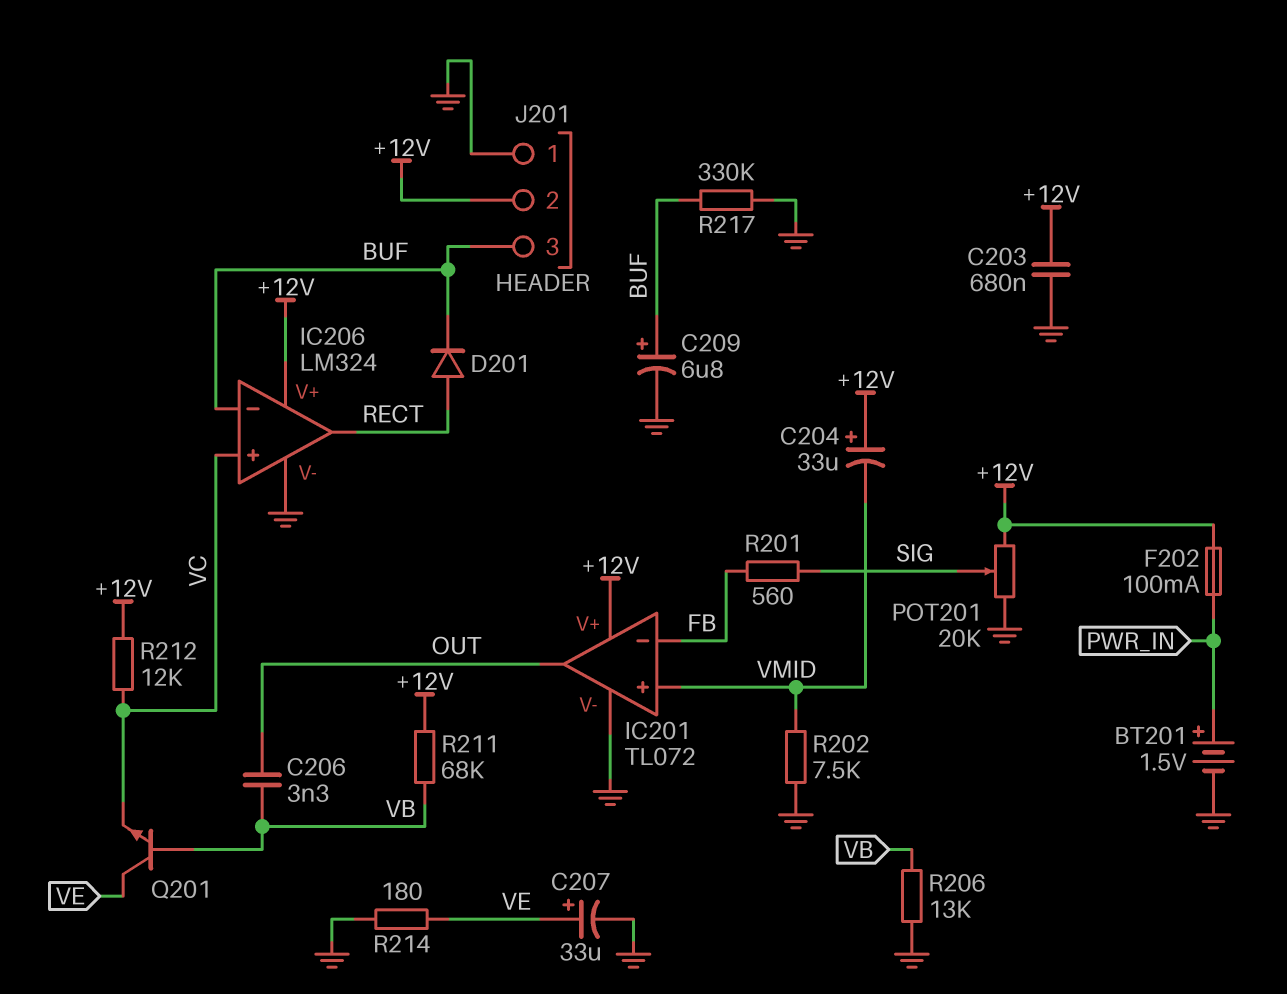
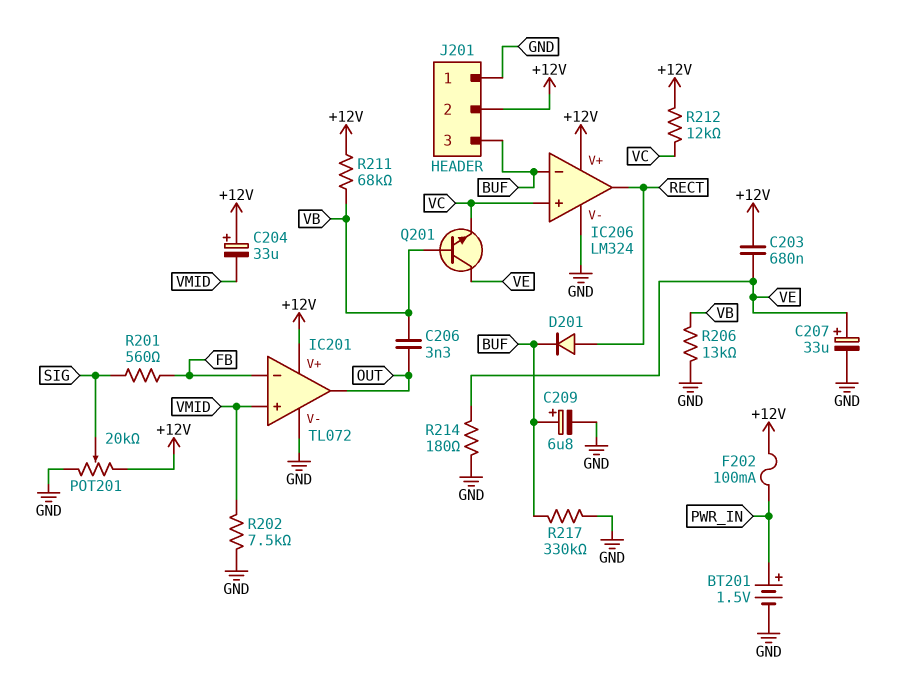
C203: 680nF (+12V, GND) -> 680nF (+12V, VE)

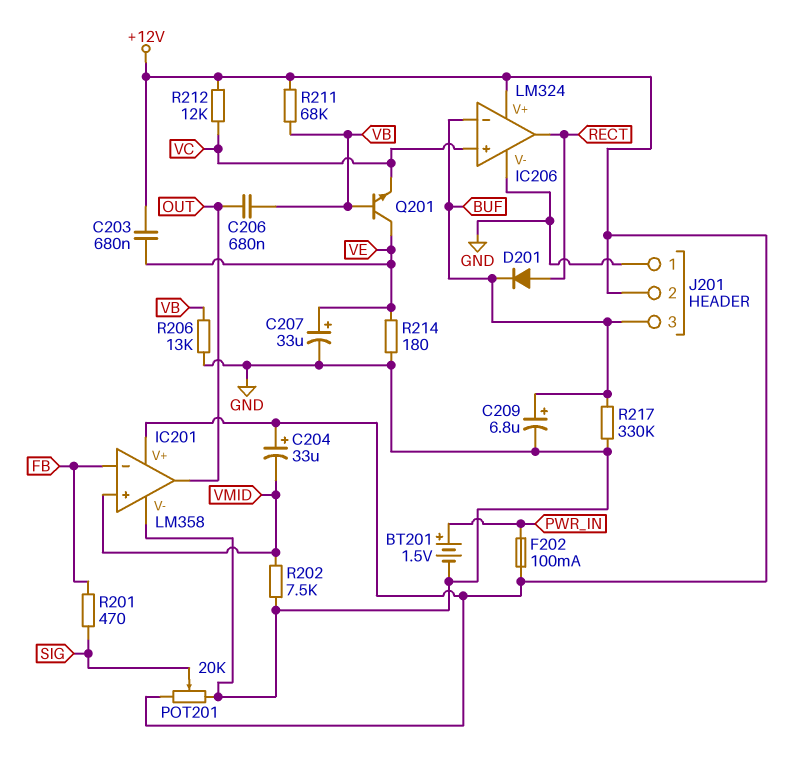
C206: 3.3nF (OUT, VB) -> 680nF (OUT, VB)
IC201: TL072 -> LM358
R201: 560 (FB, SIG) -> 470 (FB, SIG)

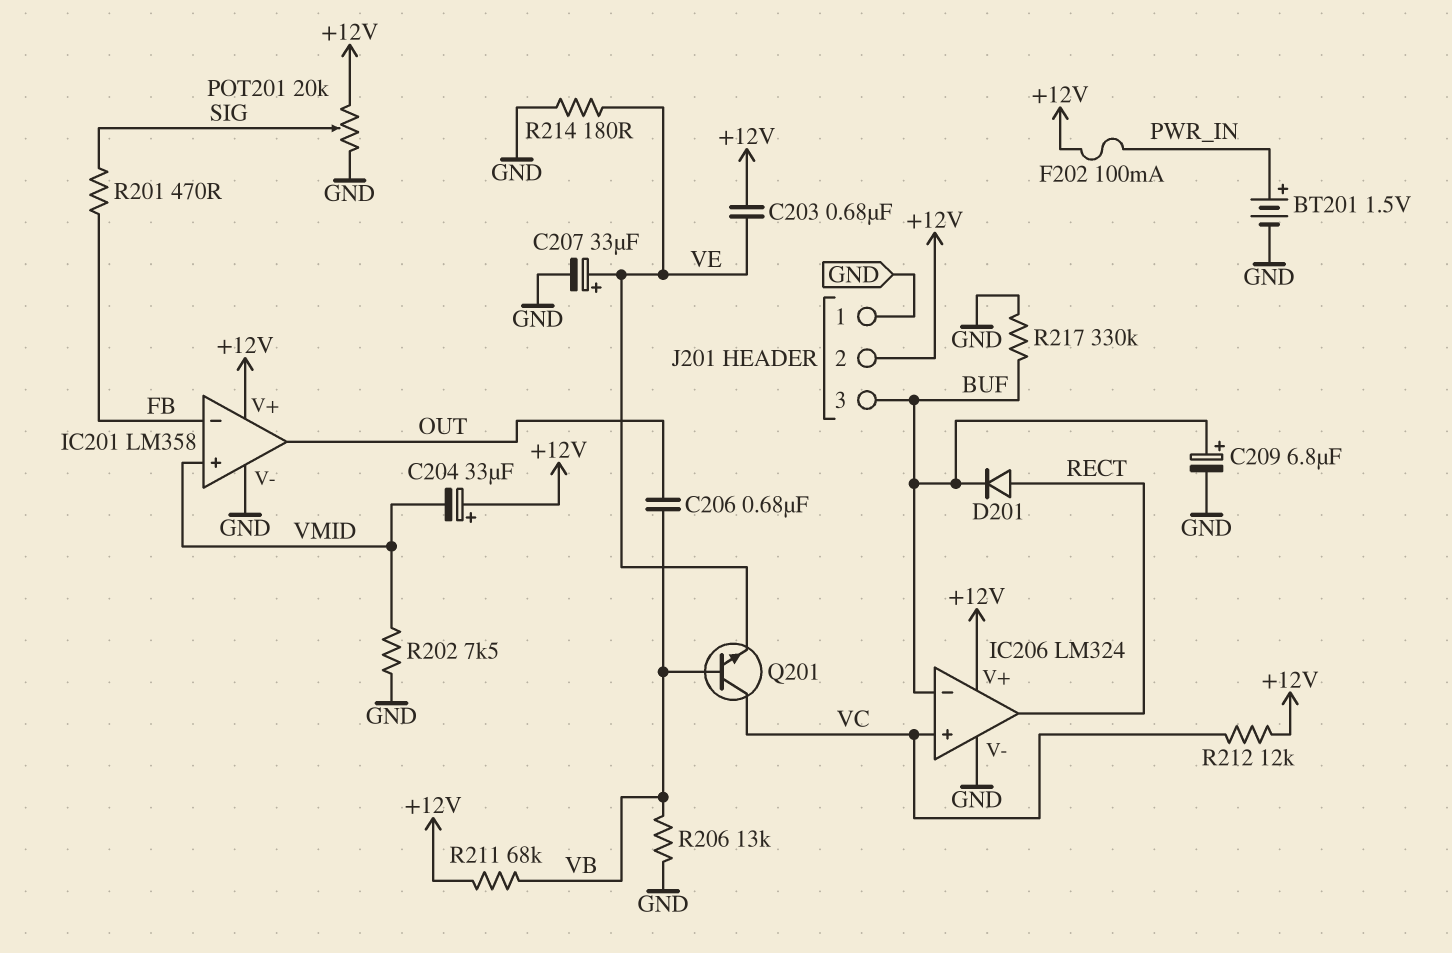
Q201: NPN (B VB, C VE, E VC) -> NPN (B VB, C VC, E VE)

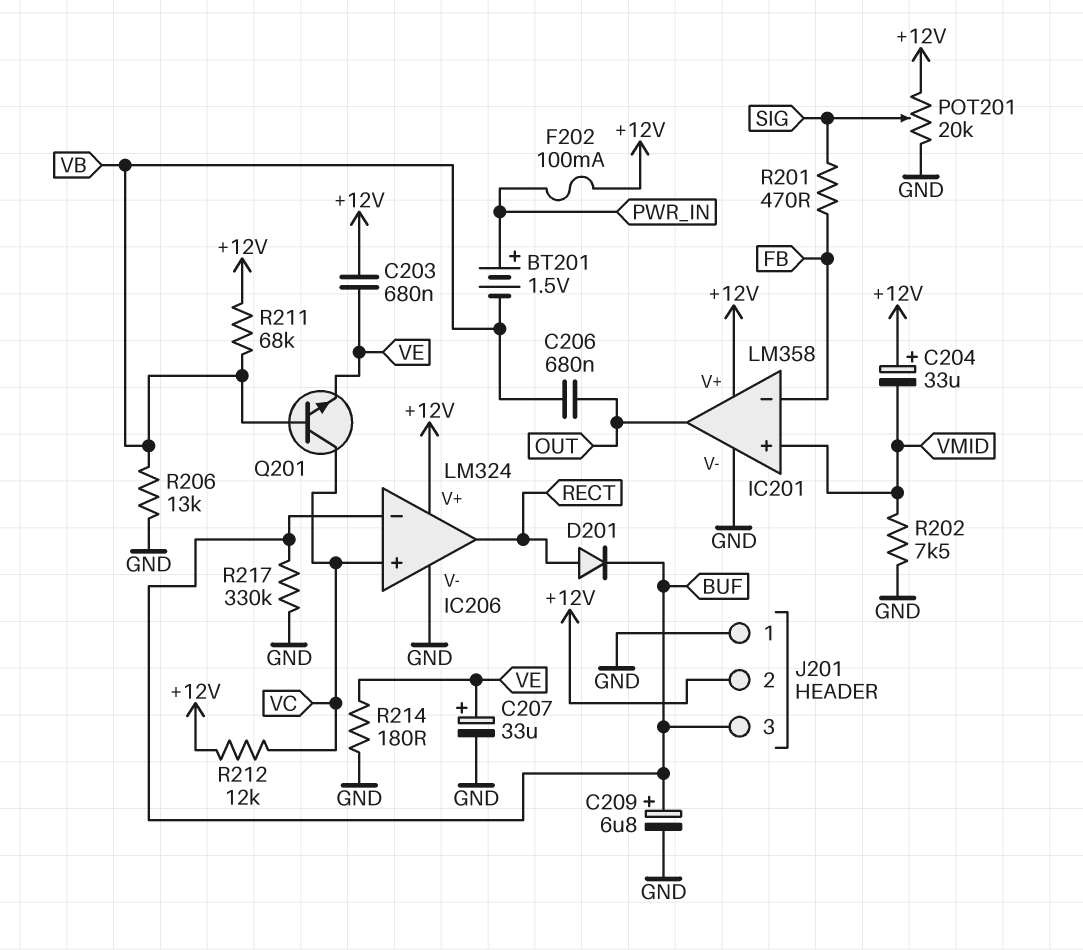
BT201: 1.5V (plus PWR_IN, minus GND) -> 1.5V (plus PWR_IN, minus VB)

